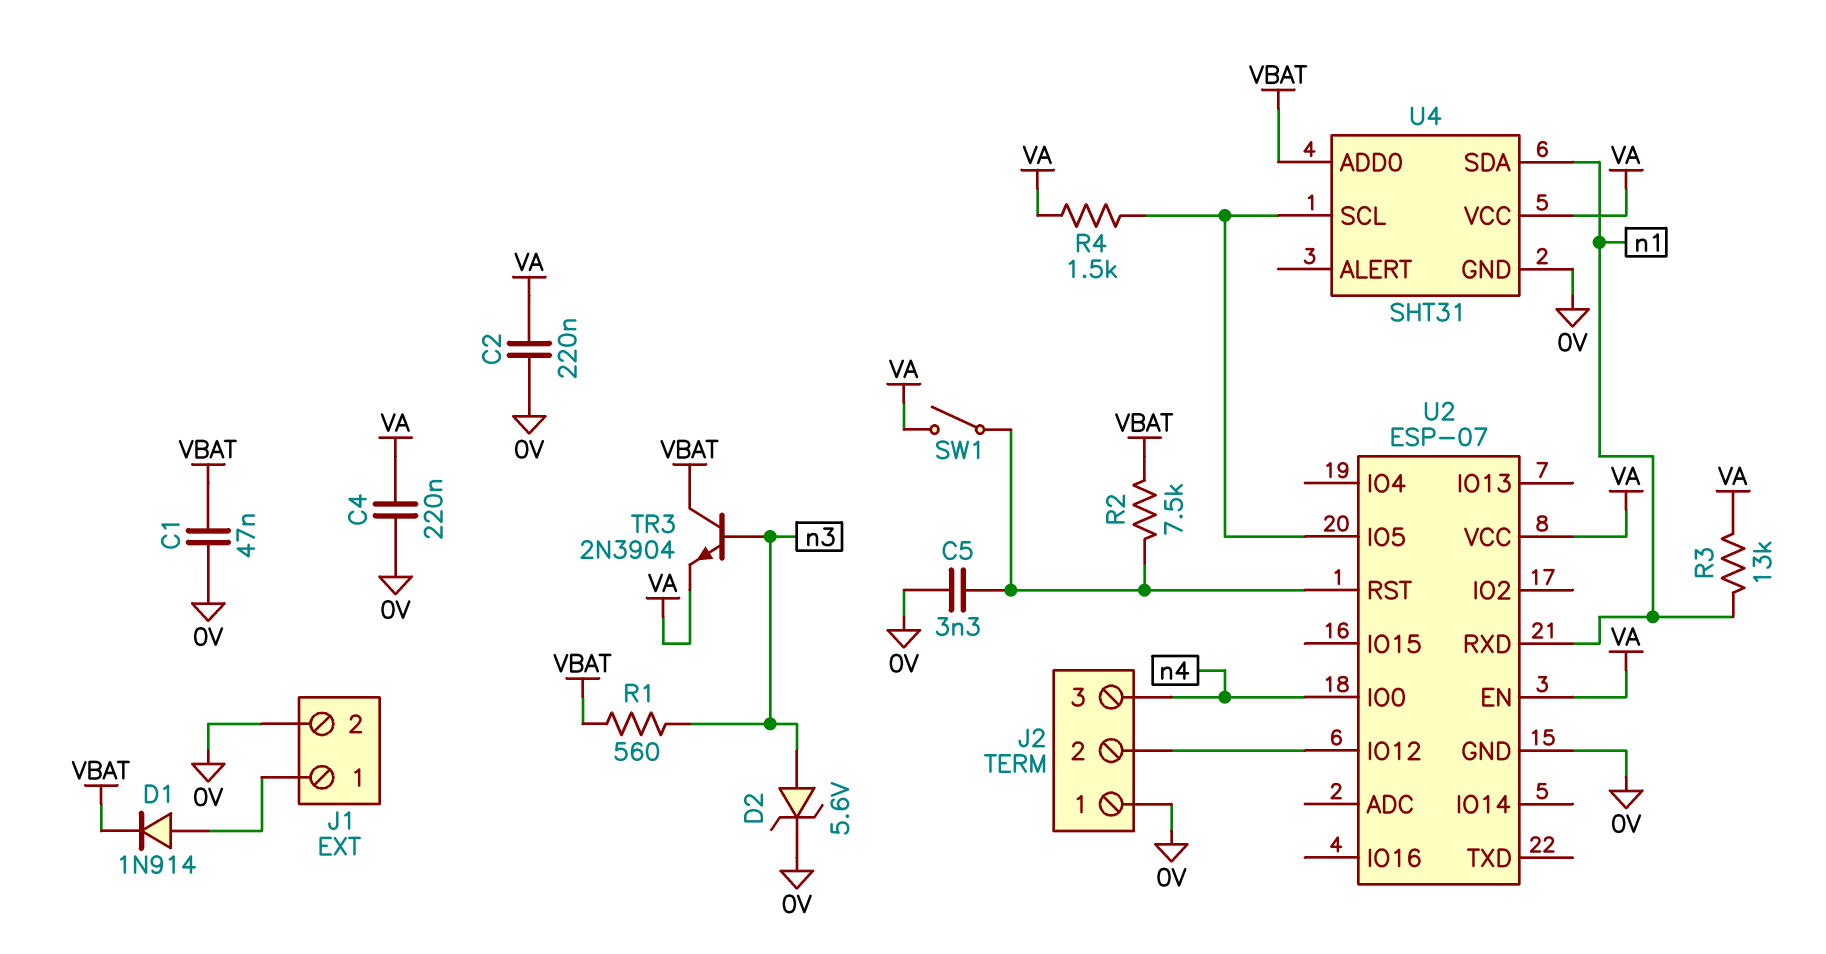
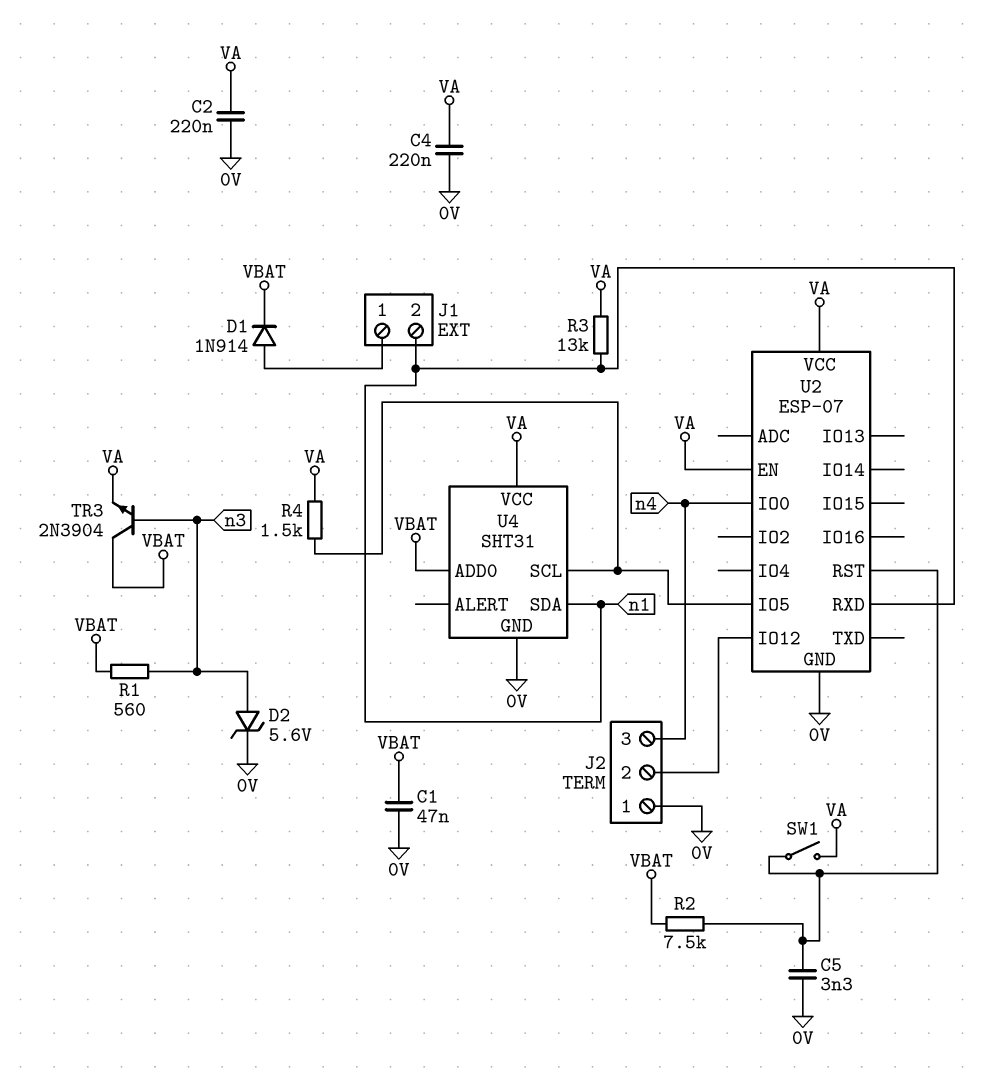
J1 pin 2: 0V -> n1

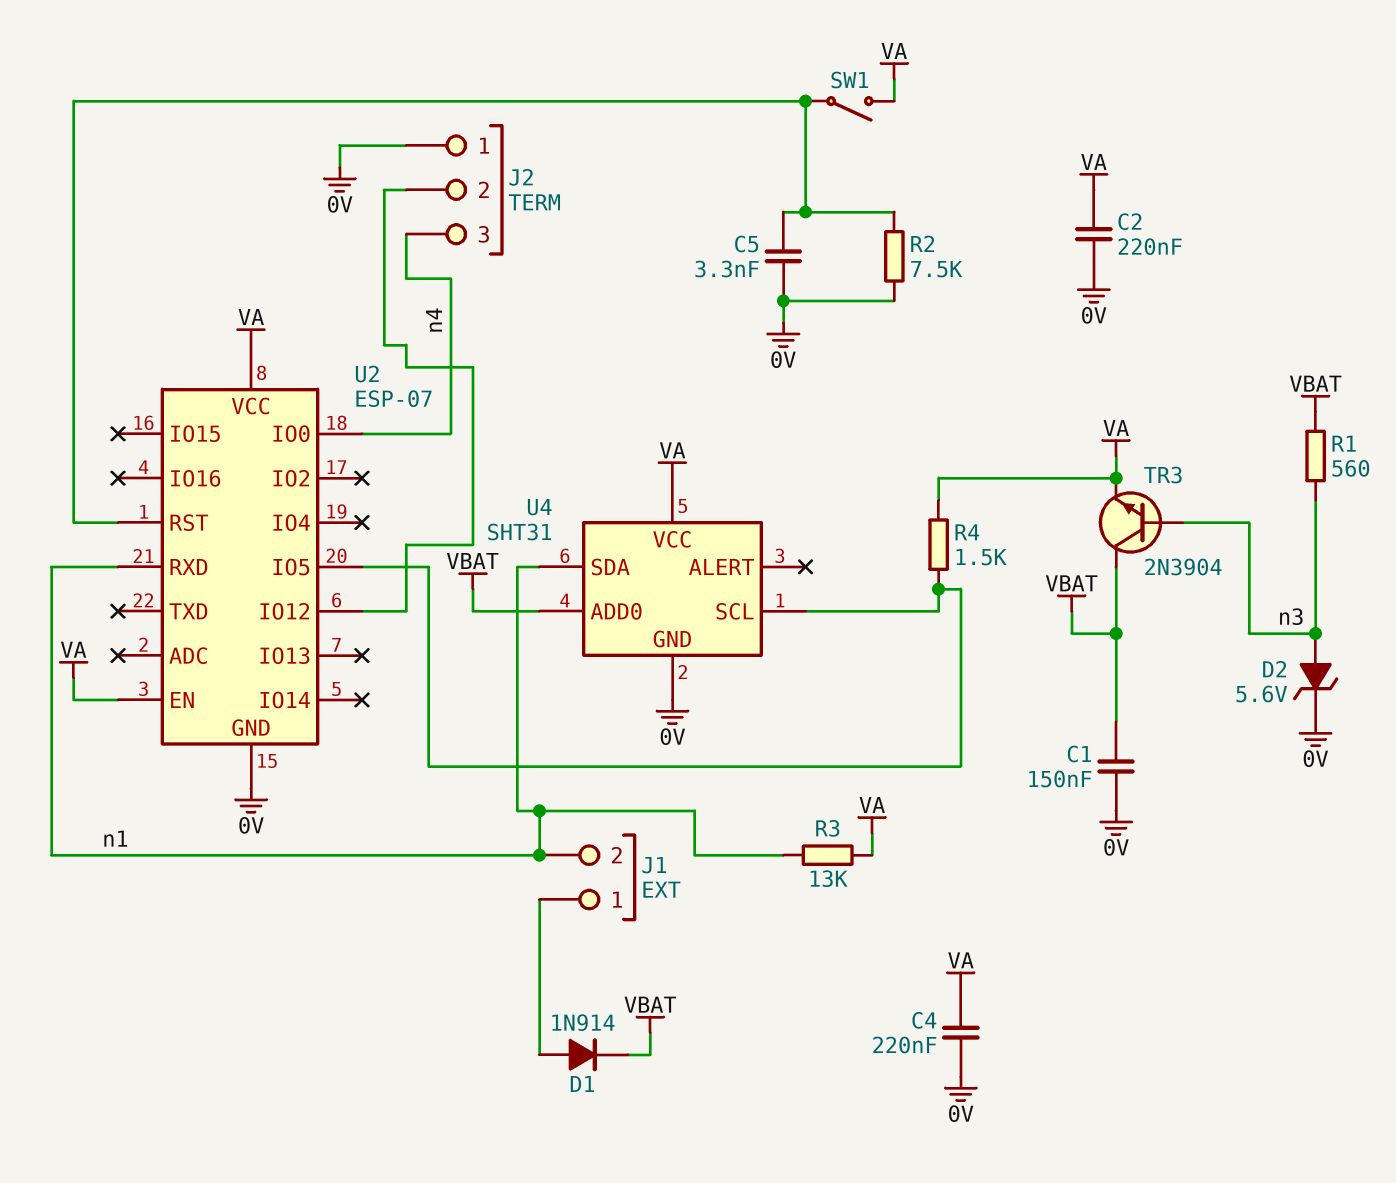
C1: 47nF (0V, VBAT) -> 150nF (0V, VBAT)
R2: 7.5k (U2/RST, VBAT) -> 7.5k (0V, U2/RST)

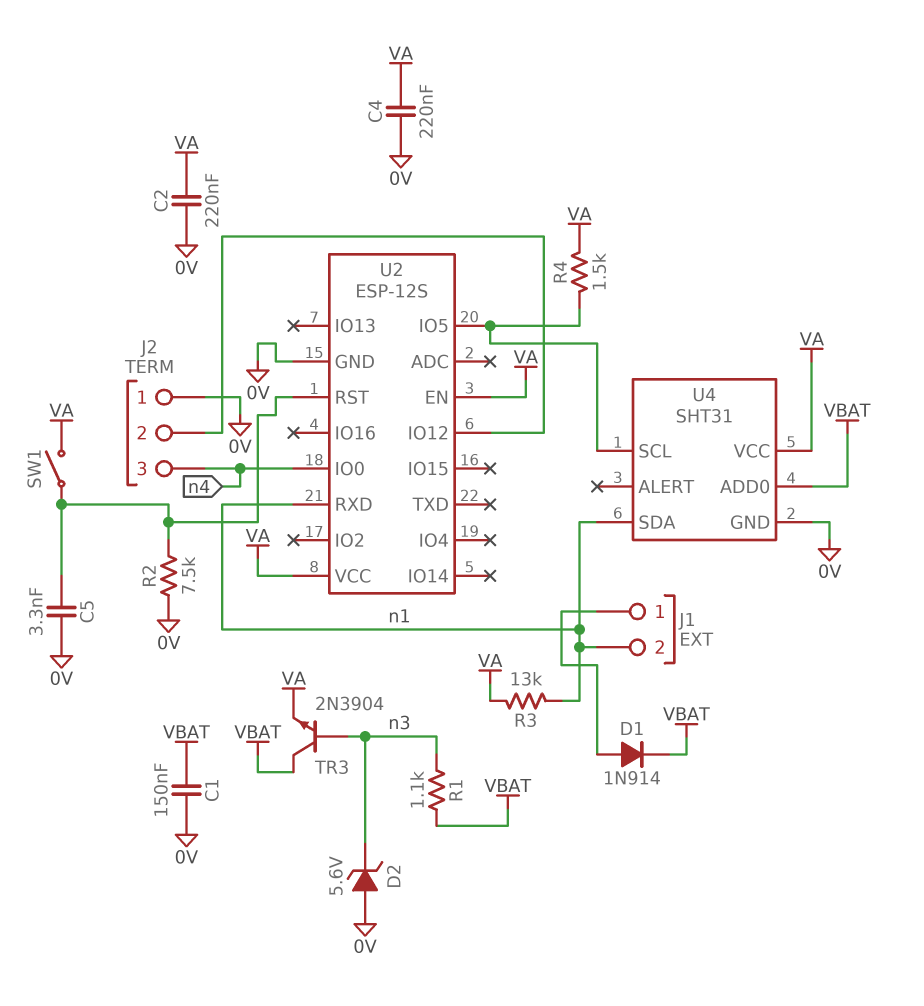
D2: zener 5.6V (A n3, K 0V) -> zener 5.6V (A 0V, K n3)
R1: 560 (VBAT, n3) -> 1.1k (VBAT, n3)
U2: ESP-07 -> ESP-12S

